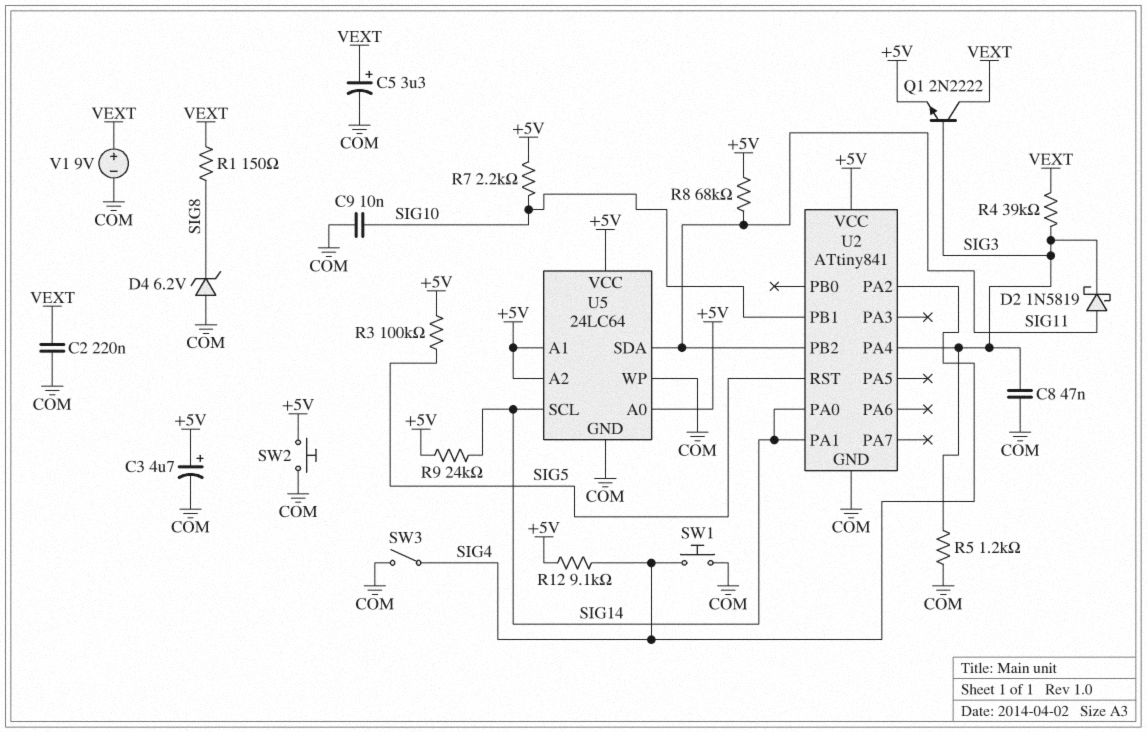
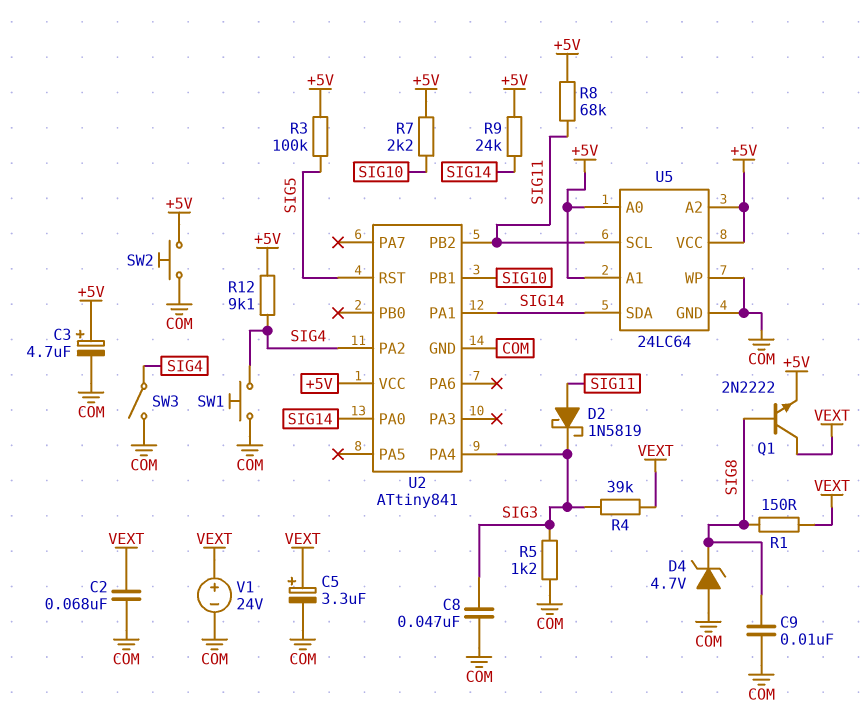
C2: 220nF (COM, VEXT) -> 68nF (COM, VEXT)
C9: 10nF (COM, SIG10) -> 10nF (COM, SIG8)
D4: zener 6.2V (A COM, K SIG8) -> zener 4.7V (A COM, K SIG8)
Q1: NPN 2N2222 (B SIG3, C VEXT, E +5V) -> NPN 2N2222 (B SIG8, C VEXT, E +5V)
U5 pin SCL: SIG14 -> SIG11
U5 pin SDA: SIG11 -> SIG14
V1: 9V (plus VEXT, minus COM) -> 24V (plus VEXT, minus COM)

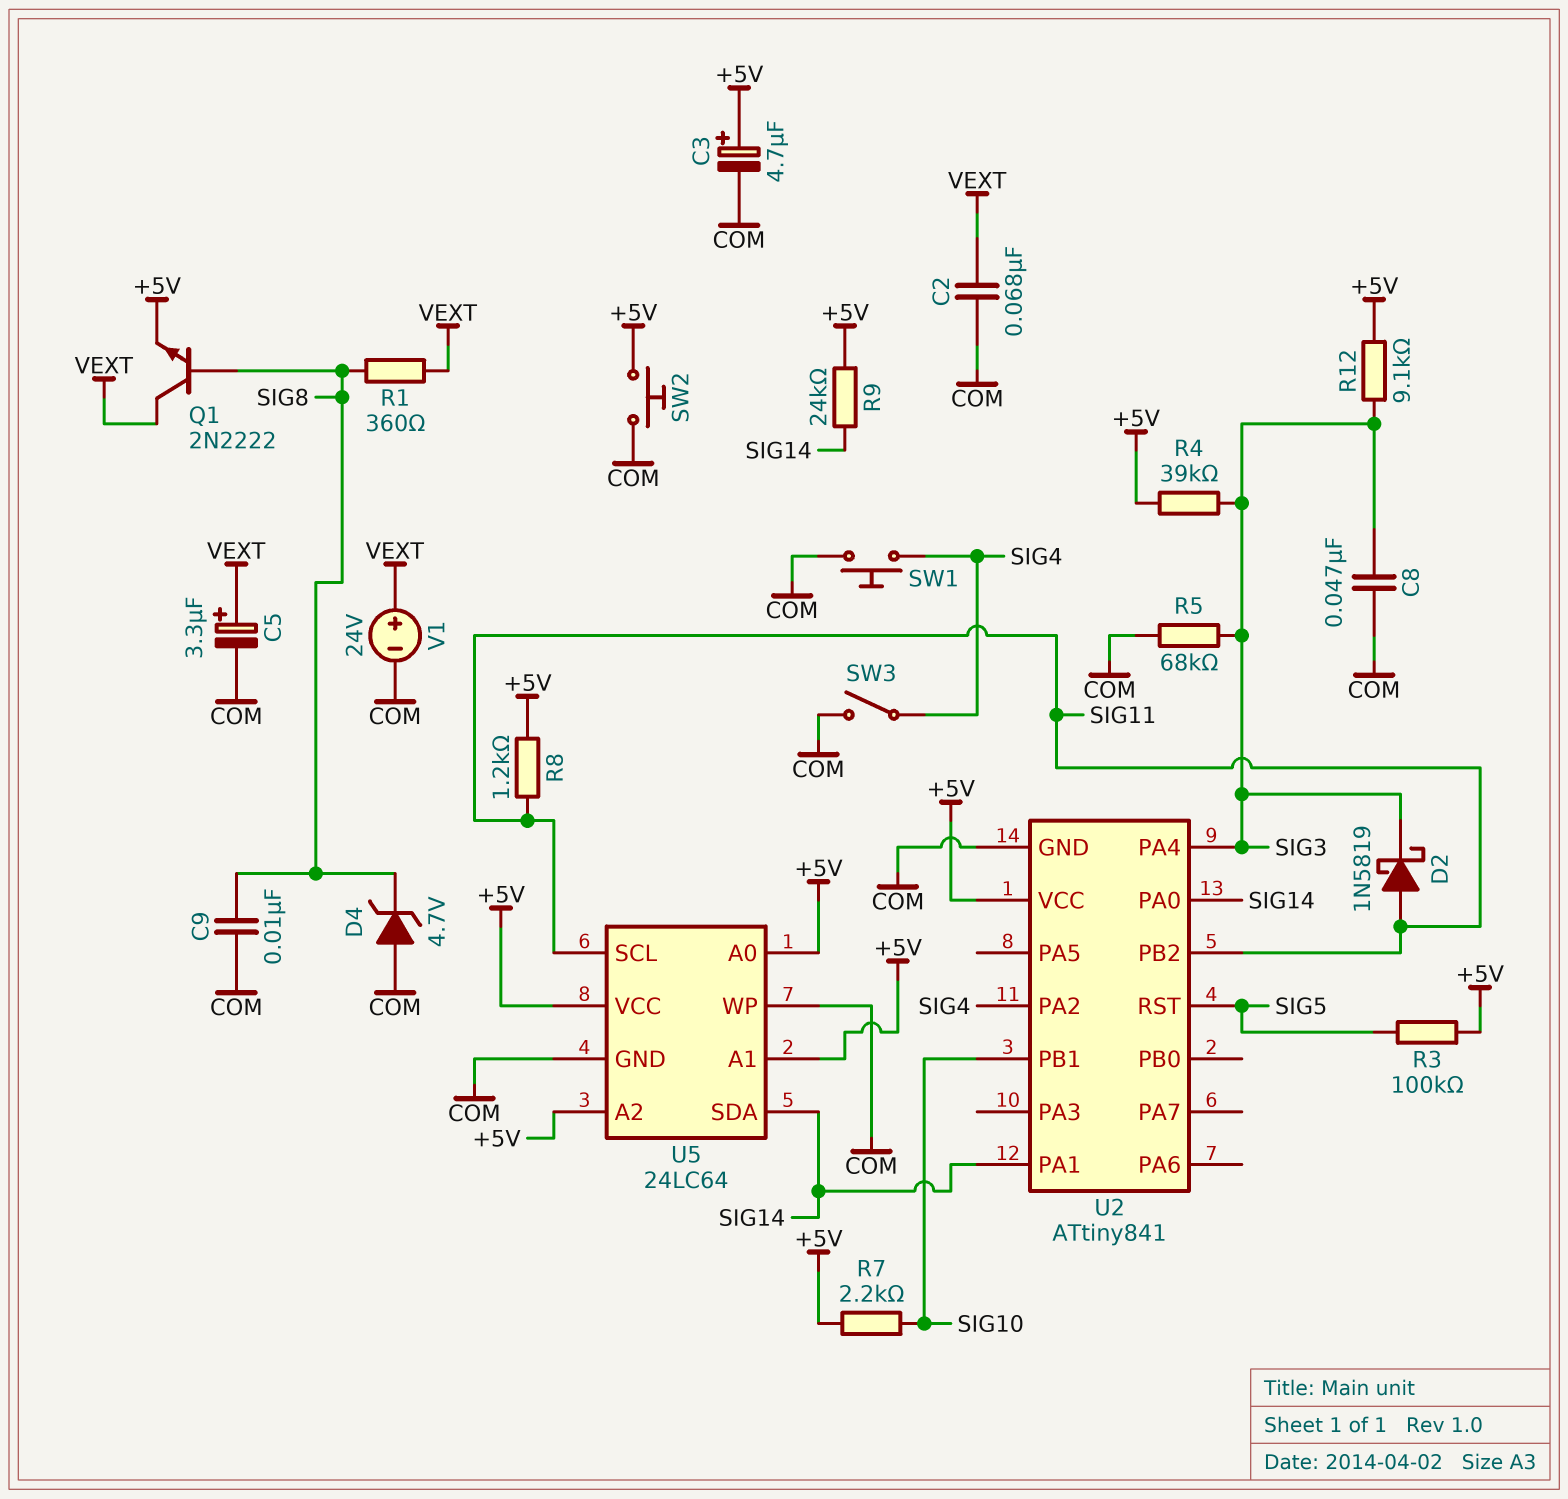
R1: 150 (SIG8, VEXT) -> 360 (SIG8, VEXT)
R4: 39k (SIG3, VEXT) -> 39k (+5V, SIG3)
R5: 1.2k (COM, SIG3) -> 68k (COM, SIG3)
R8: 68k (+5V, SIG11) -> 1.2k (+5V, SIG11)
R12: 9.1k (+5V, SIG4) -> 9.1k (+5V, SIG3)

